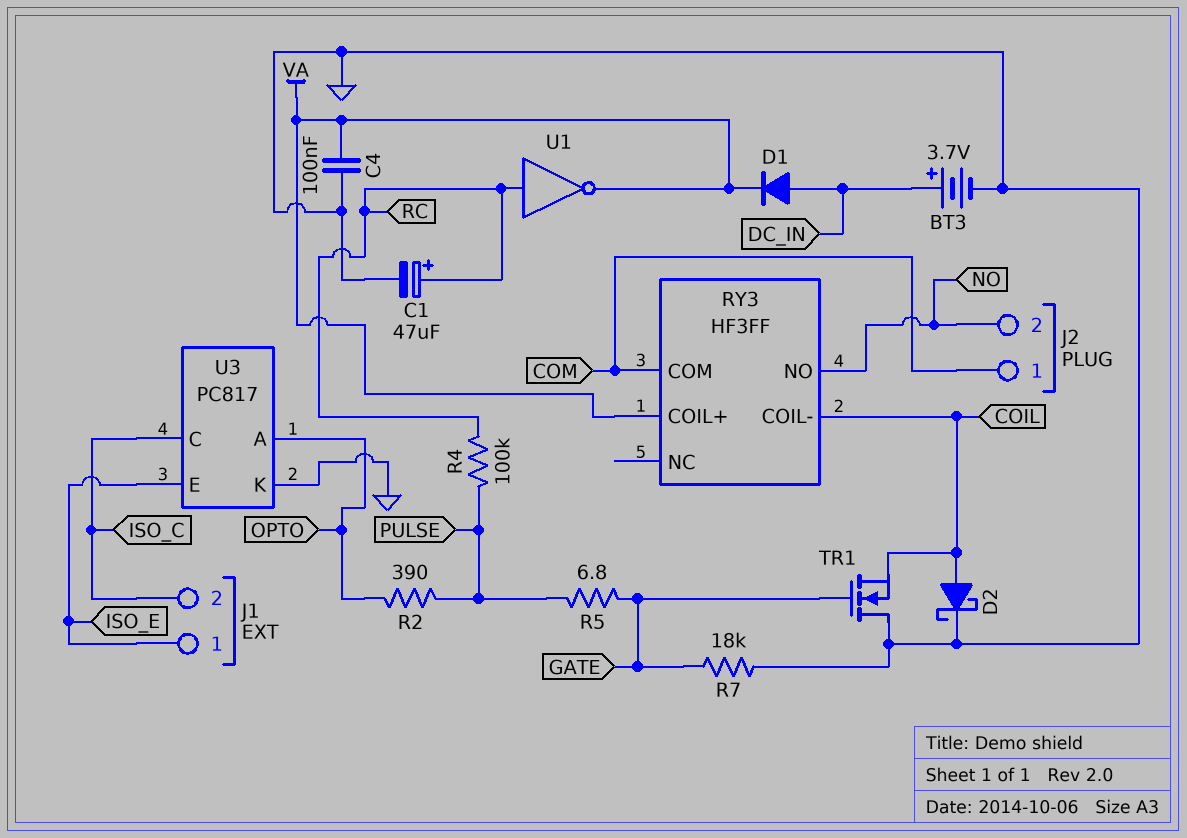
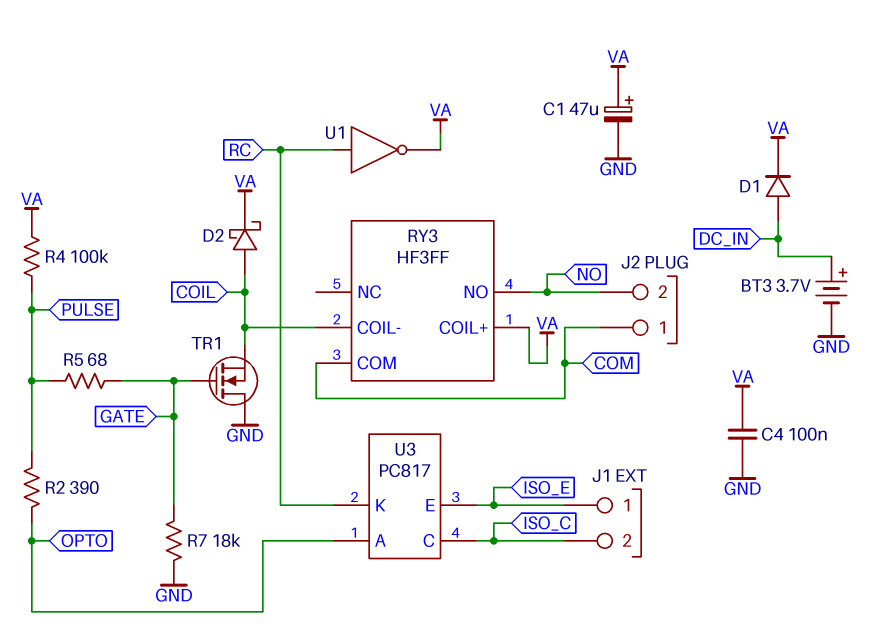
C1: 47uF (plus RC, minus GND) -> 47uF (plus VA, minus GND)
D2: schottky (A COIL, K GND) -> schottky (A COIL, K VA)
R4: 100k (PULSE, RC) -> 100k (PULSE, VA)
R5: 6.8 (GATE, PULSE) -> 68 (GATE, PULSE)
U3 pin K: GND -> RC

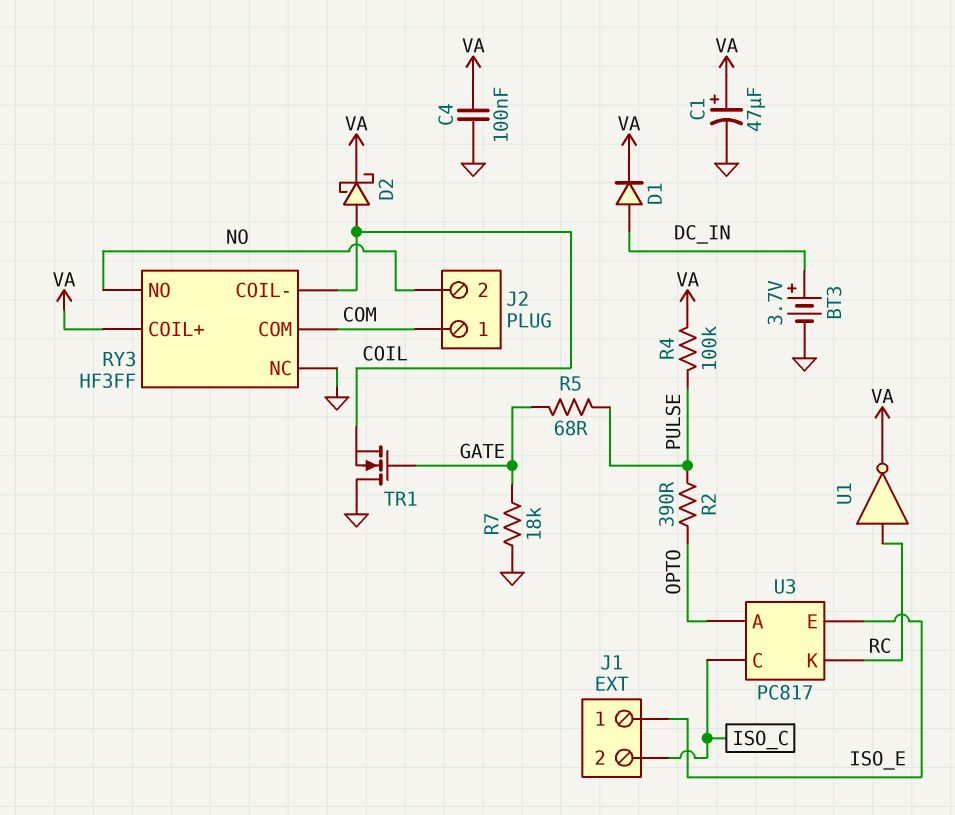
RY3 pin NC: none -> GND

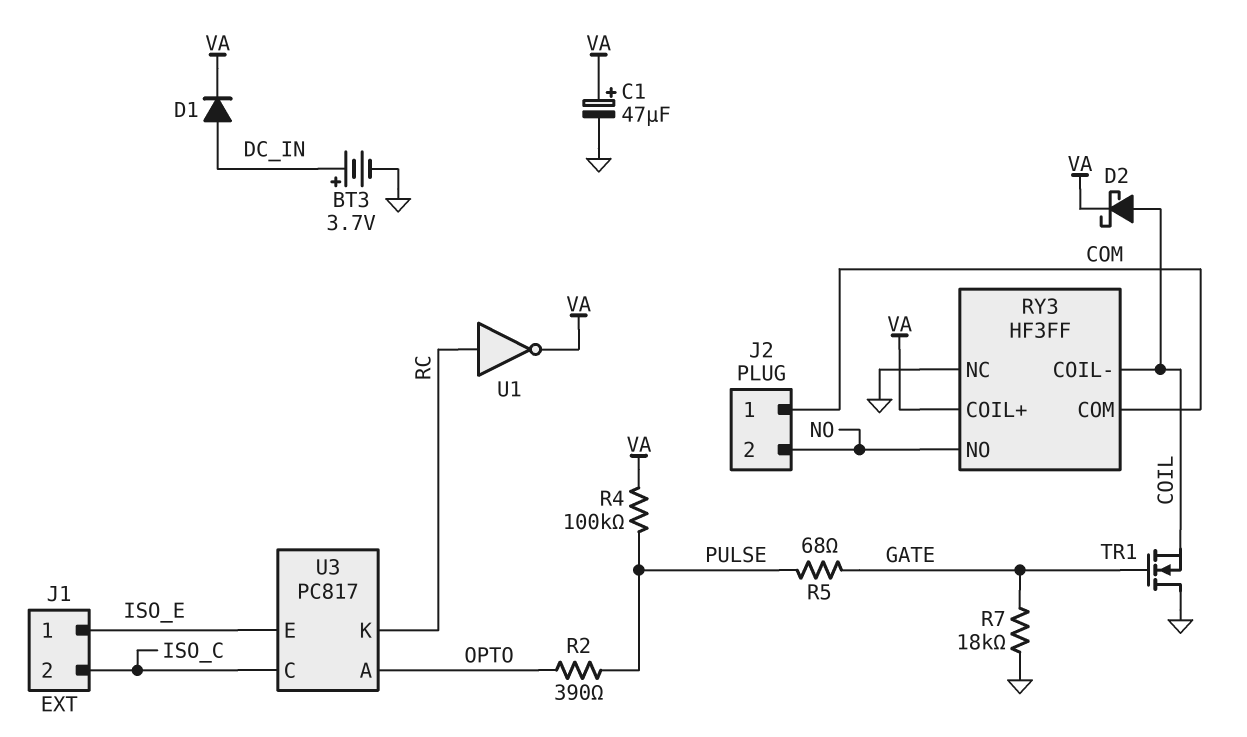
C4: 100nF (GND, VA) -> none

